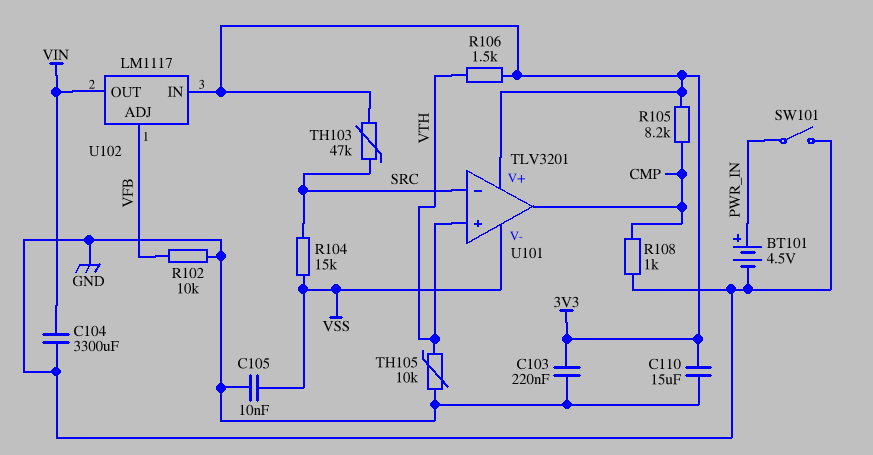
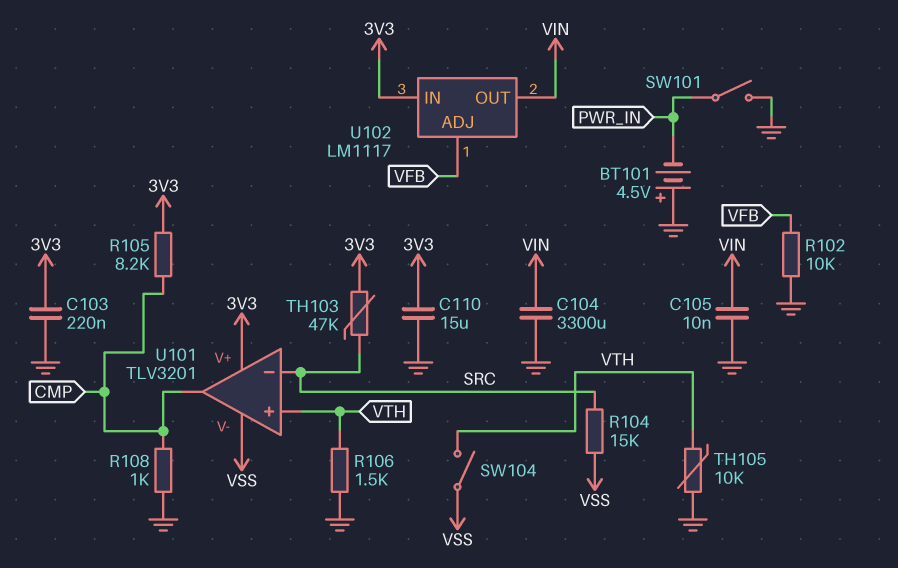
BT101: 4.5V (plus PWR_IN, minus GND) -> 4.5V (plus GND, minus PWR_IN)
C105: 10nF (GND, VSS) -> 10nF (GND, VIN)
R106: 1.5k (3V3, VTH) -> 1.5k (GND, VTH)
SW104: none -> switch (VSS, VTH)

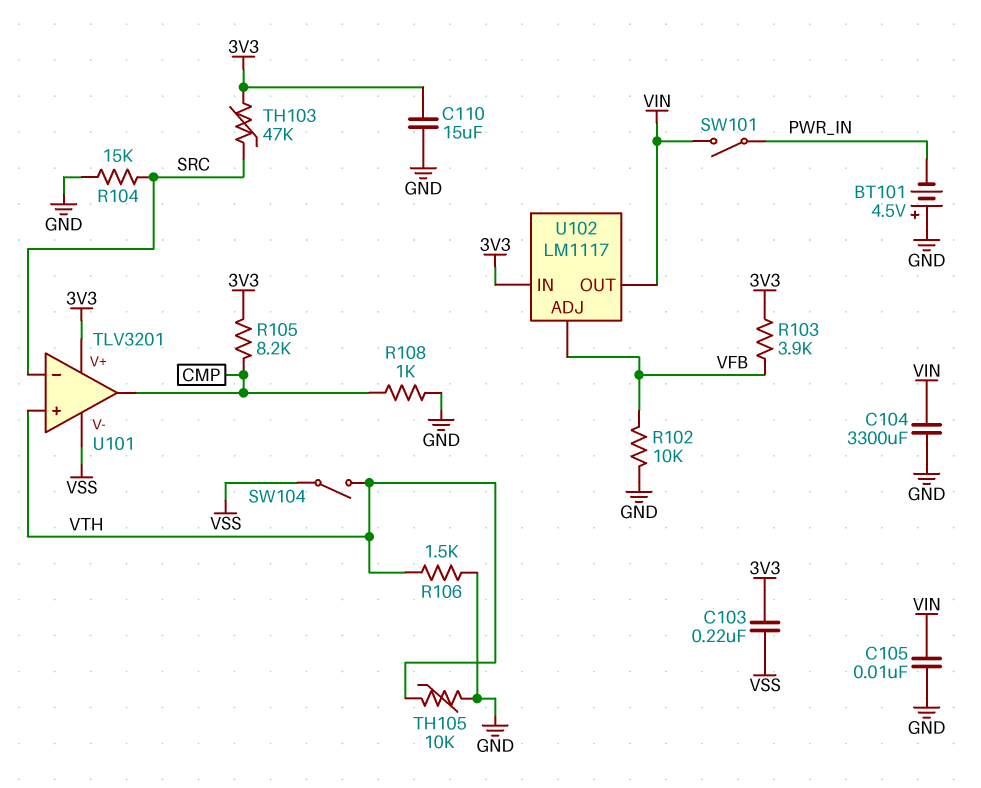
C103: 220nF (3V3, GND) -> 220nF (3V3, VSS)
R103: none -> 3.9k (3V3, VFB)
R104: 15k (SRC, VSS) -> 15k (GND, SRC)
SW101: switch (GND, PWR_IN) -> switch (PWR_IN, VIN)

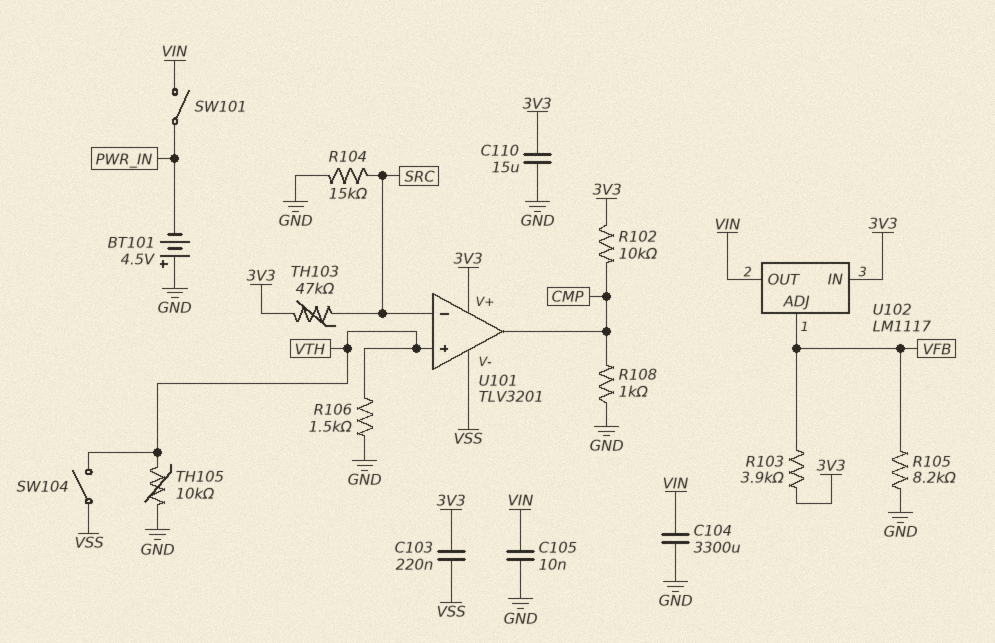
R102: 10k (GND, VFB) -> 10k (3V3, CMP)
R105: 8.2k (3V3, CMP) -> 8.2k (GND, VFB)

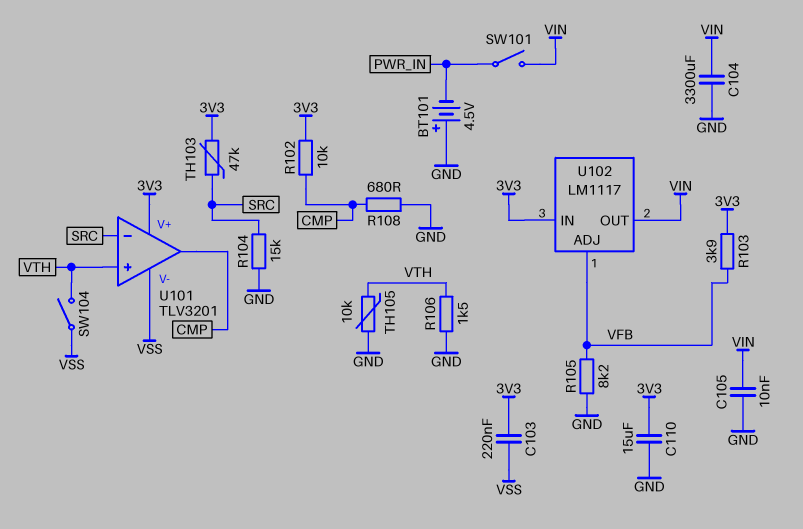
R108: 1k (CMP, GND) -> 680 (CMP, GND)

